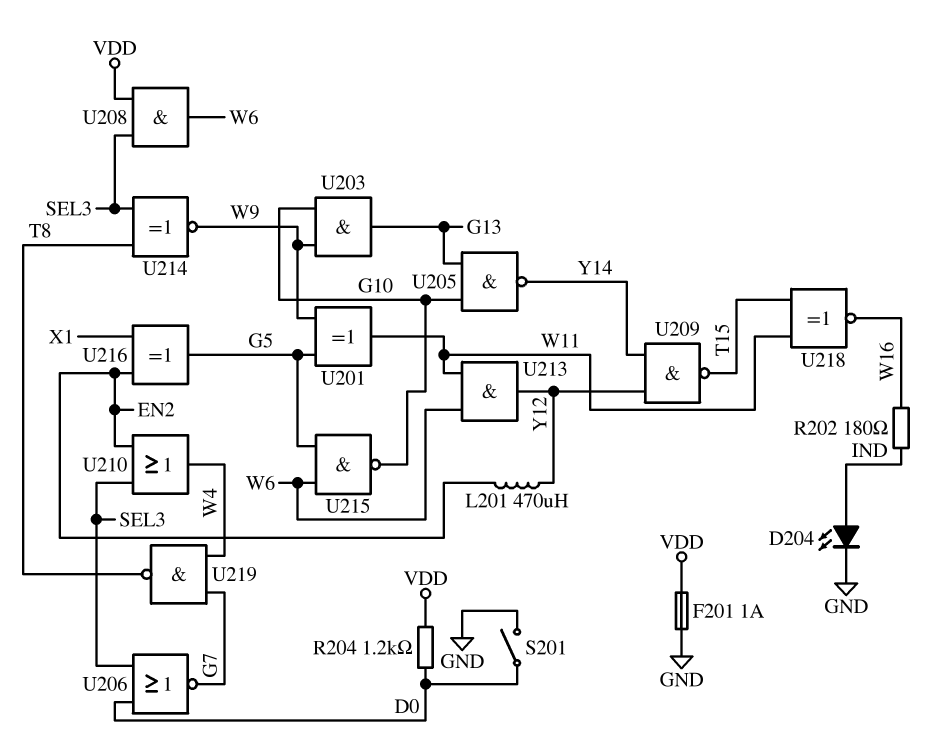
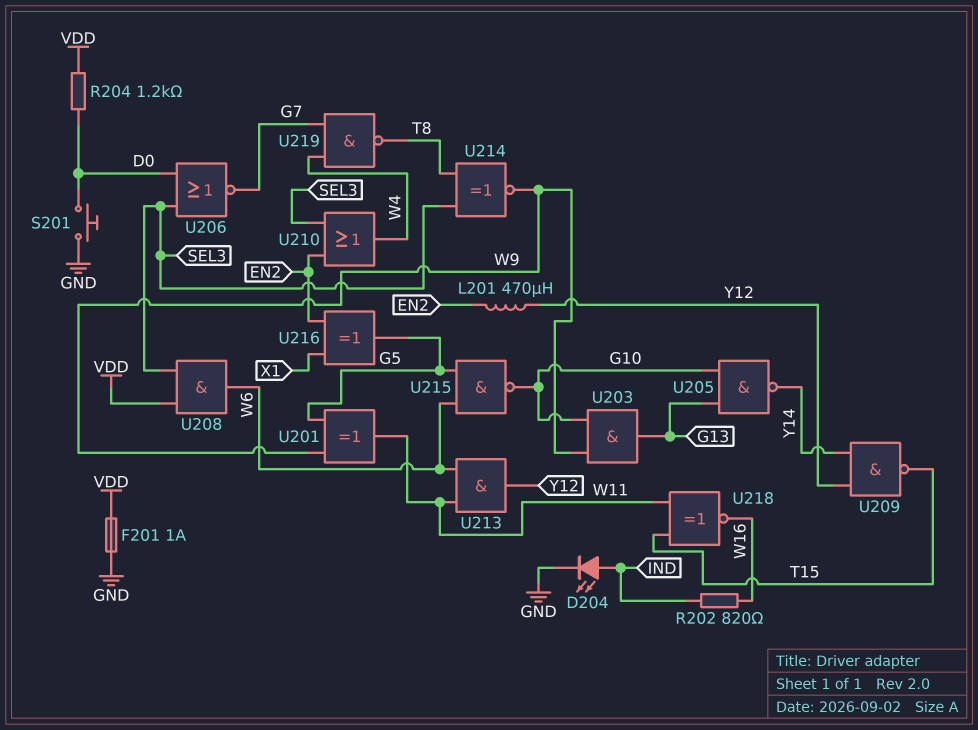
R202: 180 (IND, W16) -> 820 (IND, W16)
S201: switch (D0, GND) -> button (D0, GND)

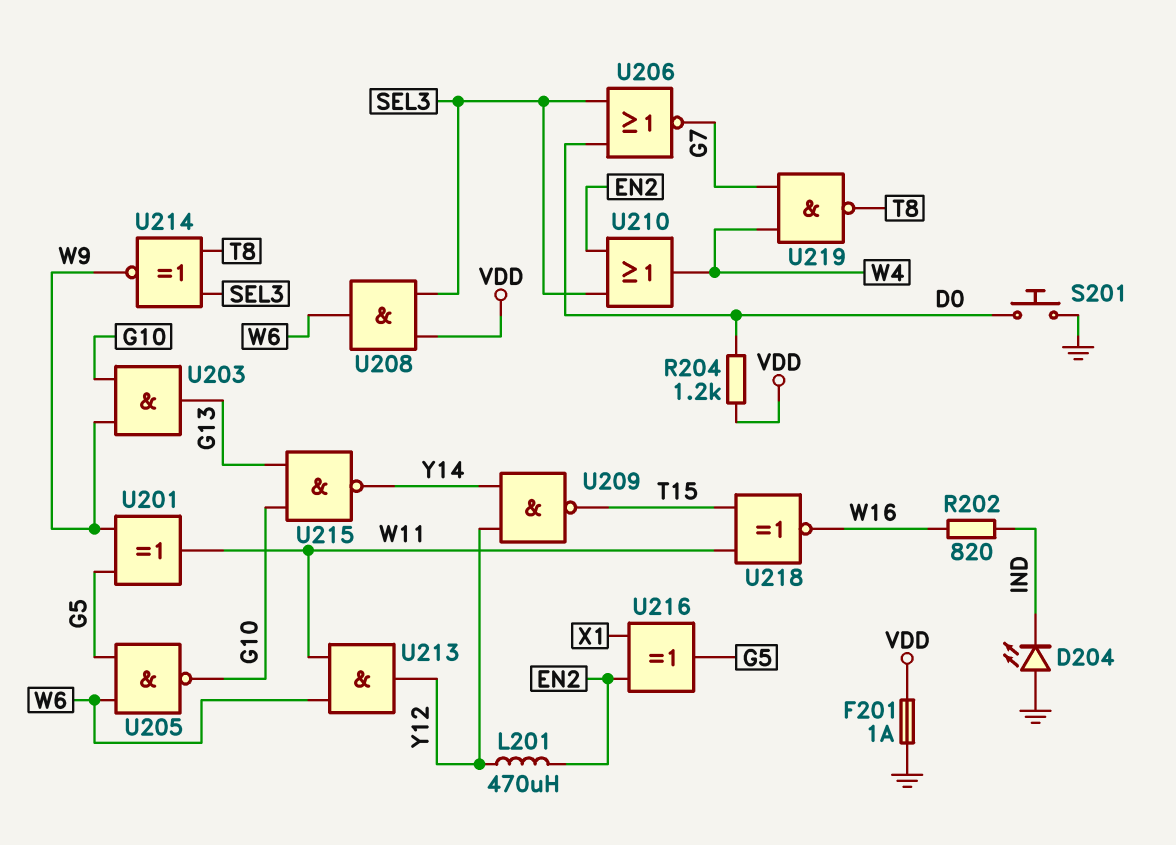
D204: LED (A IND, K GND) -> LED (A GND, K IND)
U205: NAND (in G10, in G13, out Y14) -> NAND (in G5, in W6, out G10)
U215: NAND (in G5, in W6, out G10) -> NAND (in G10, in G13, out Y14)

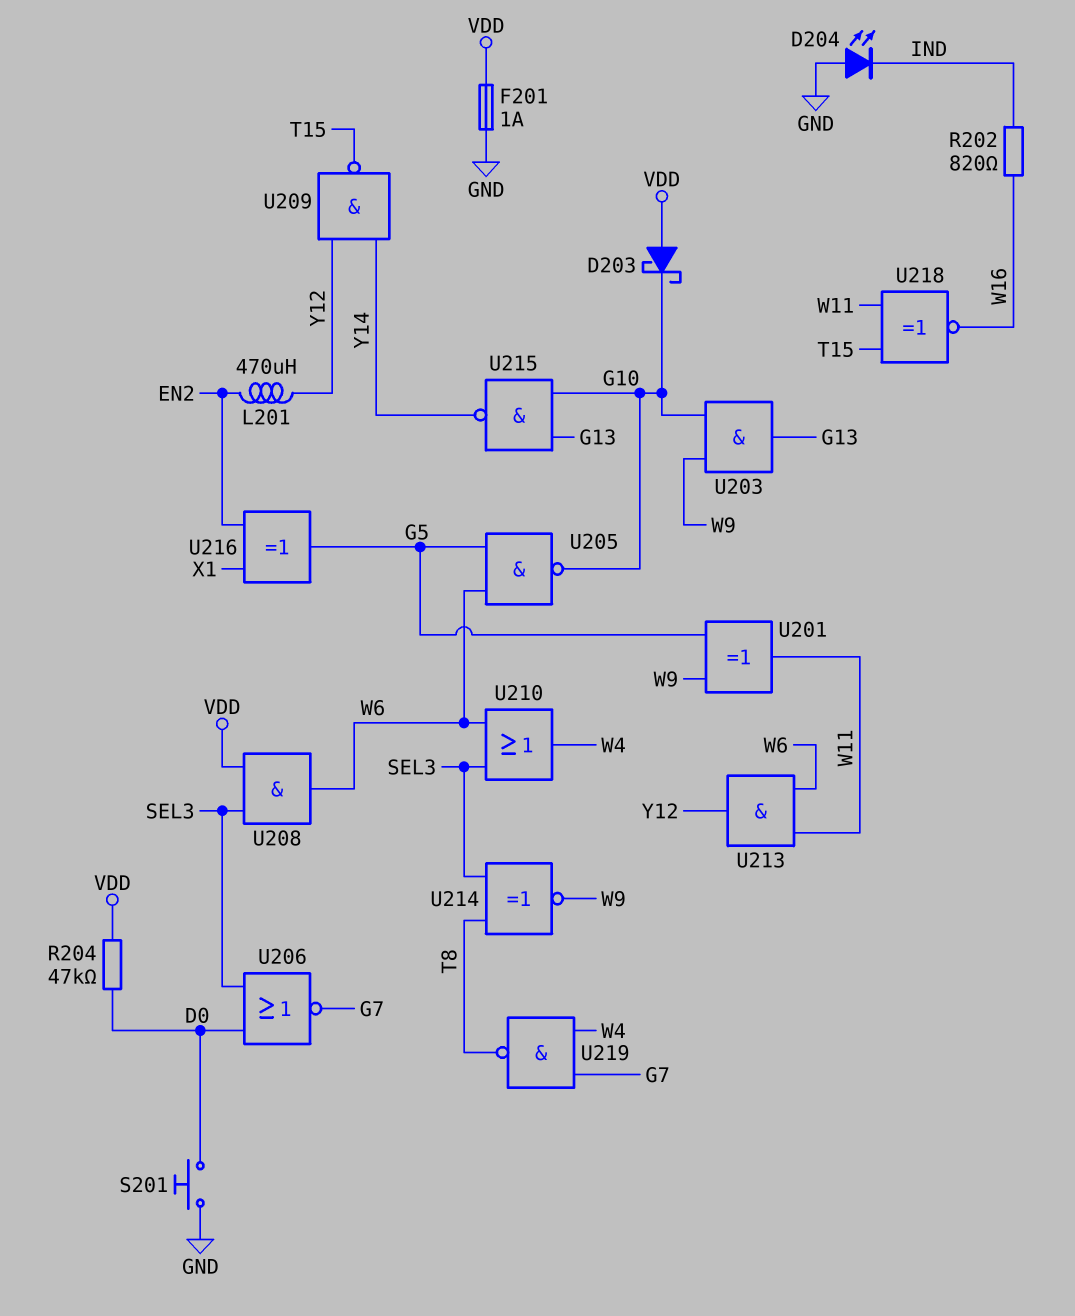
D203: none -> schottky (A VDD, K G10)
R204: 1.2k (D0, VDD) -> 47k (D0, VDD)
U210: OR (in EN2, in SEL3, out W4) -> OR (in SEL3, in W6, out W4)

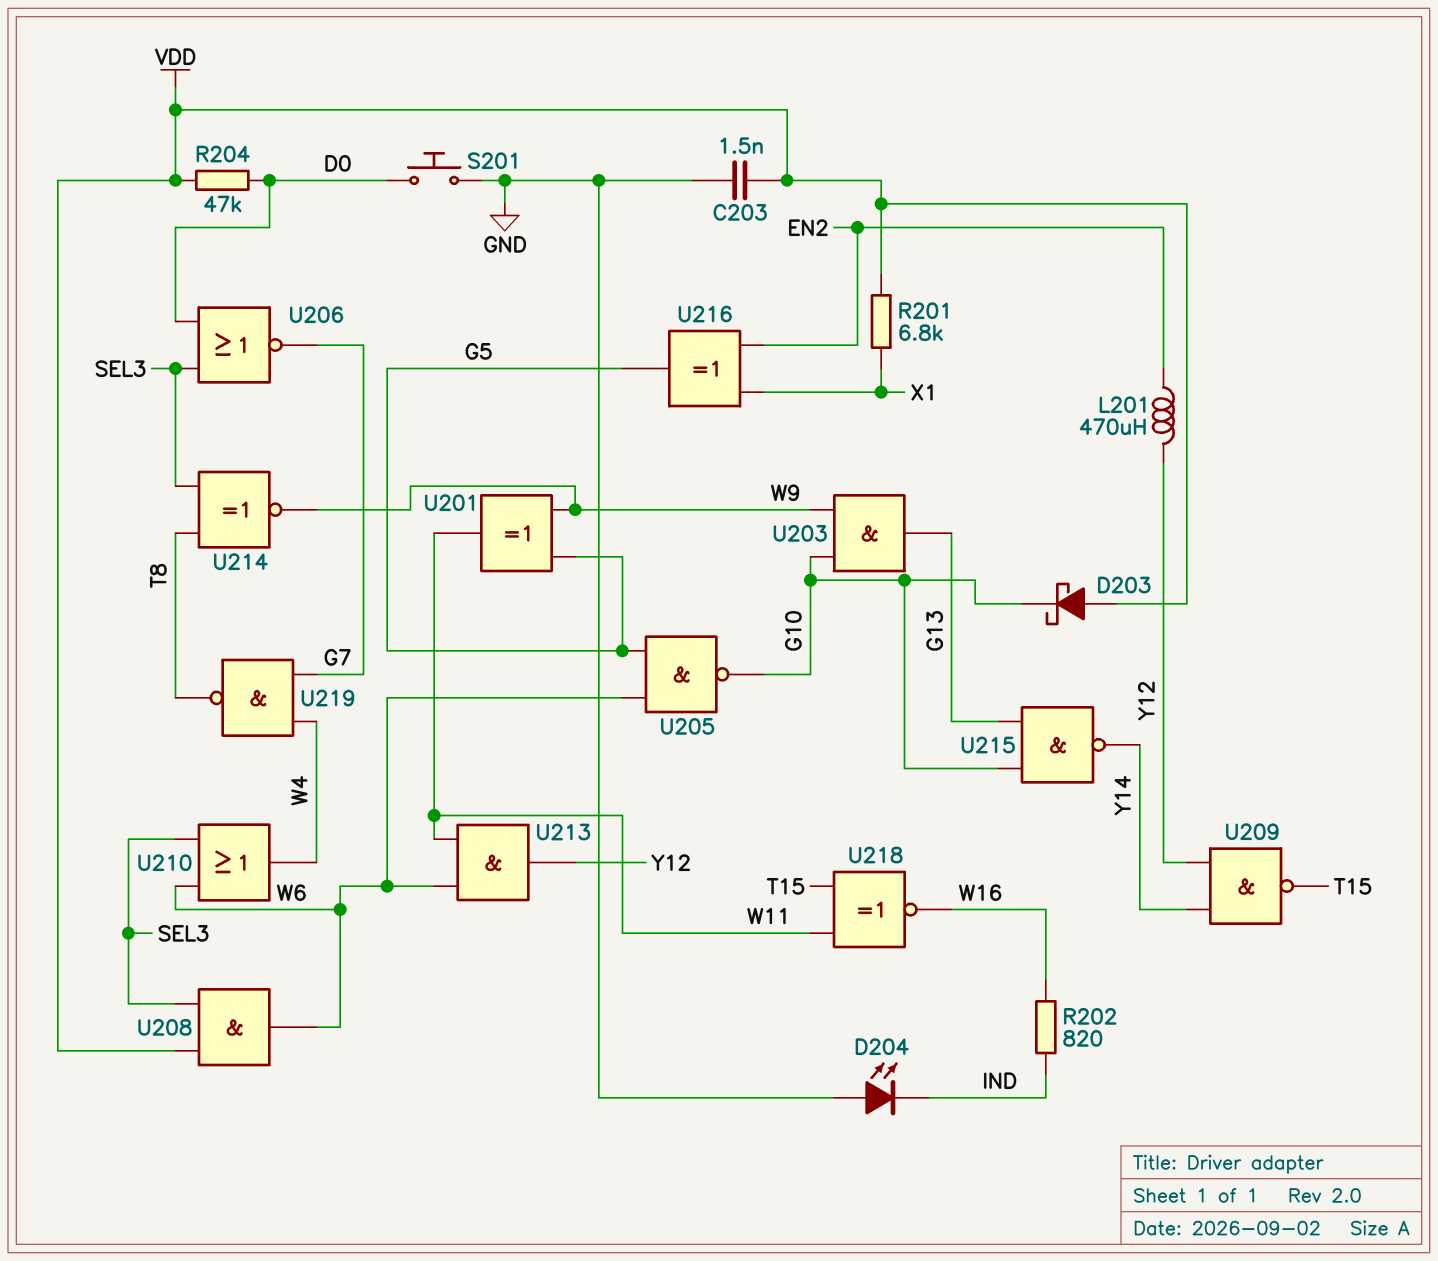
C203: none -> 1.5nF (GND, VDD)
F201: 1A (GND, VDD) -> none
R201: none -> 6.8k (VDD, X1)

